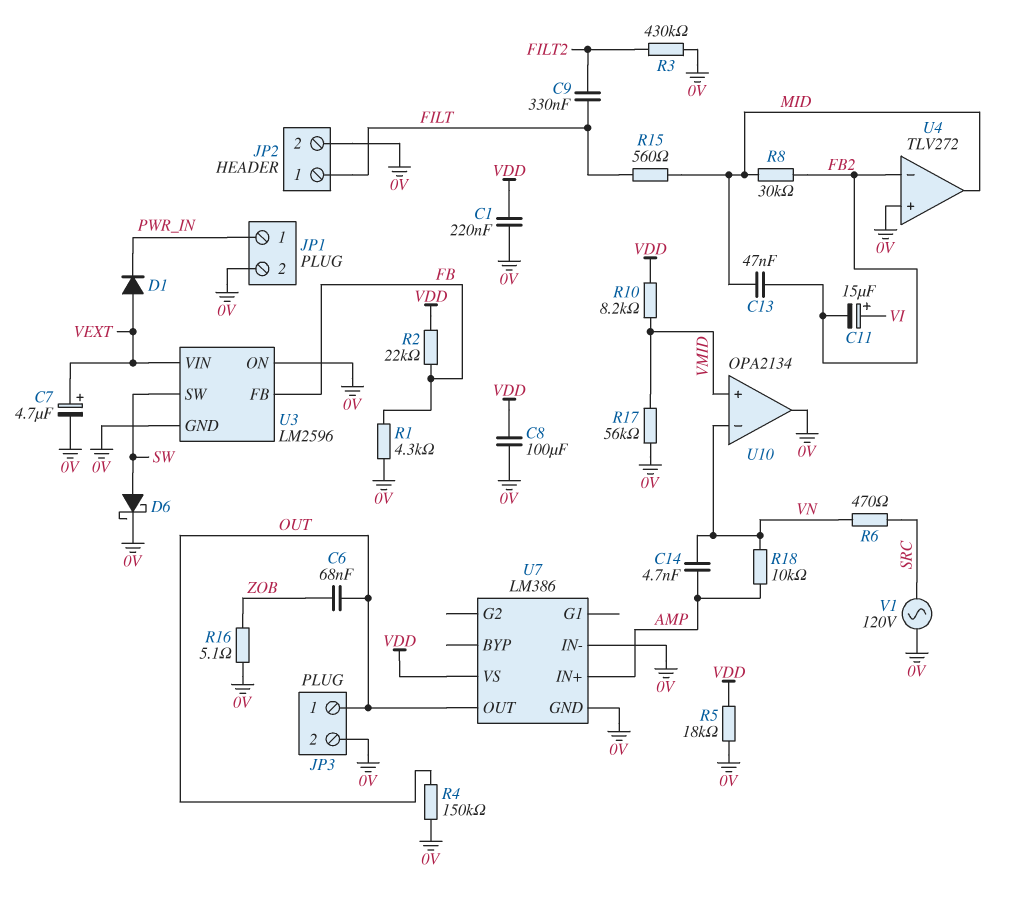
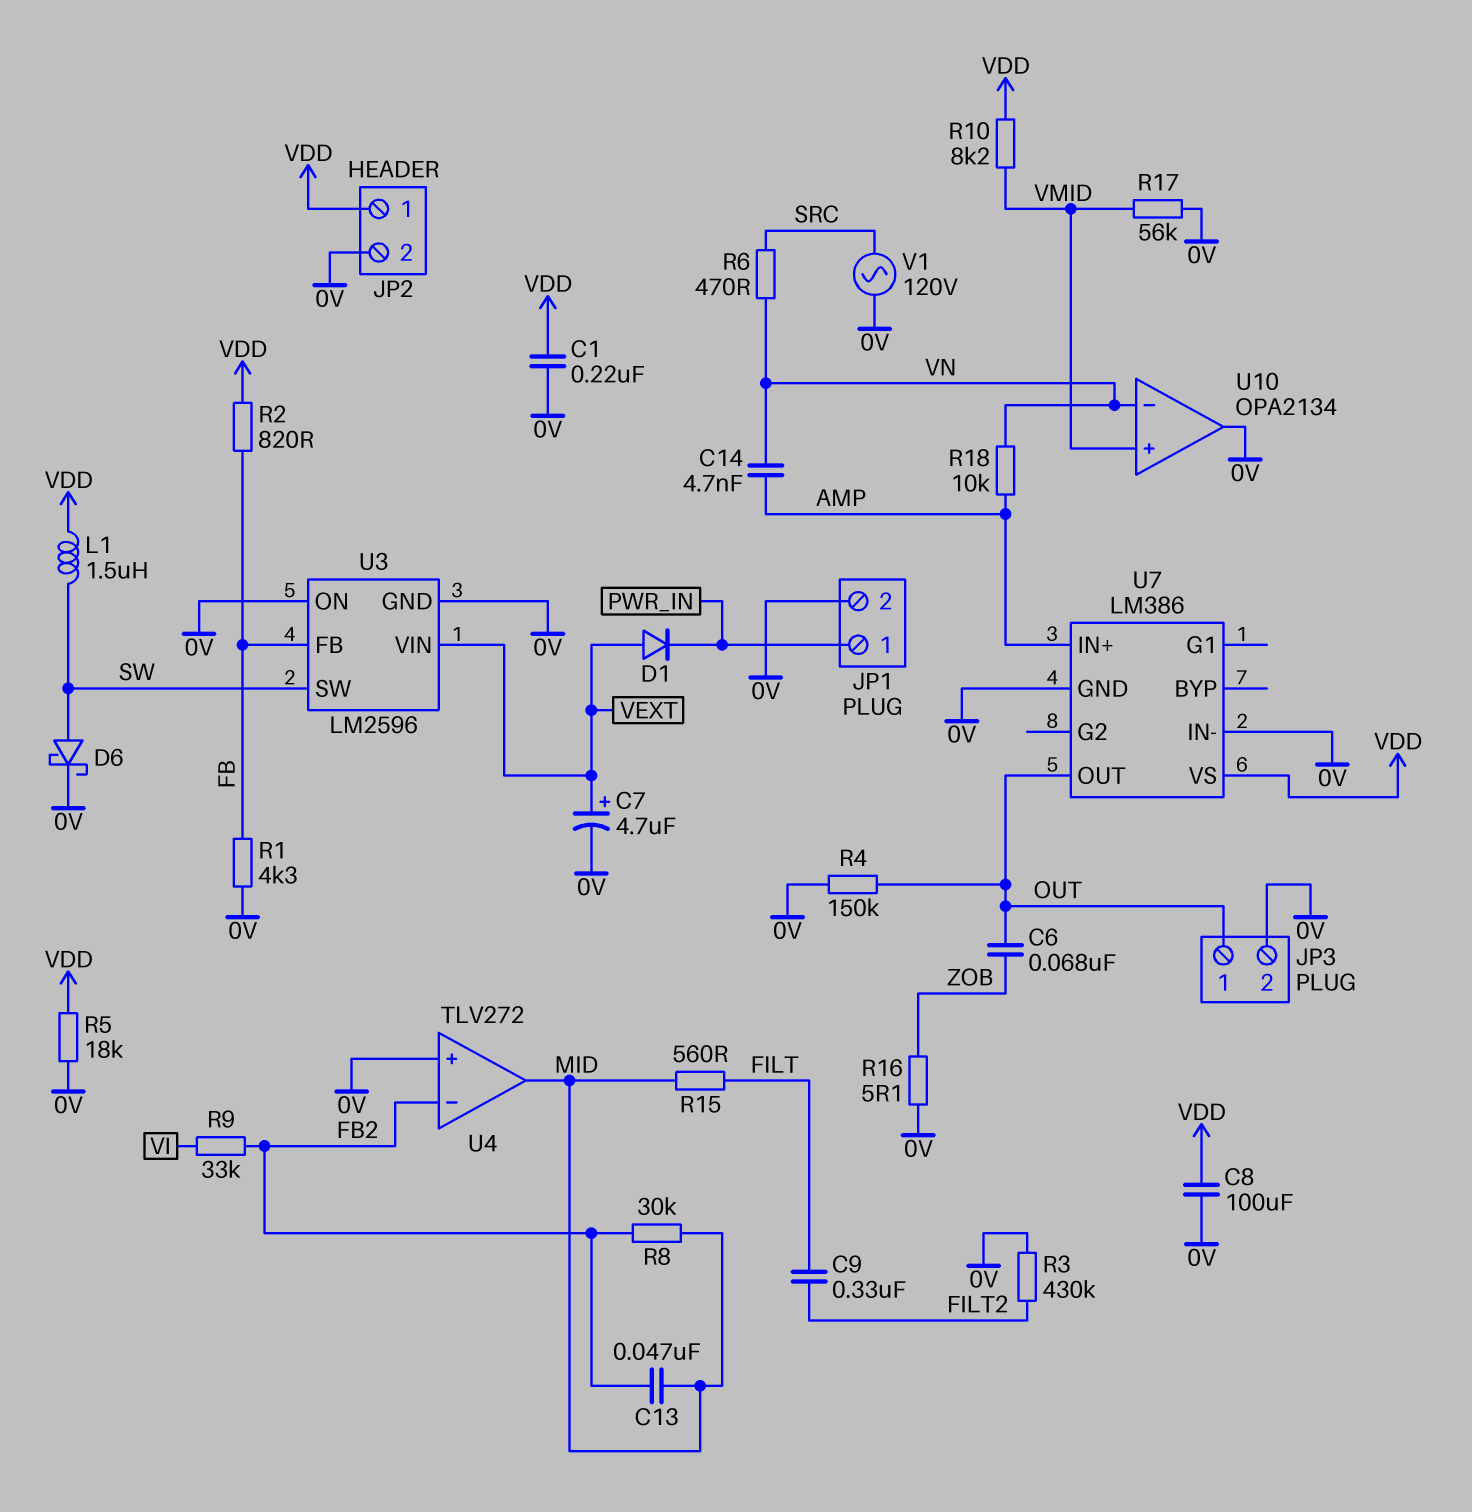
C11: 15uF (plus VI, minus FB2) -> none
JP2 pin 1: FILT -> VDD
L1: none -> 1.5uH (SW, VDD)
R2: 22k (FB, VDD) -> 820 (FB, VDD)
R9: none -> 33k (FB2, VI)

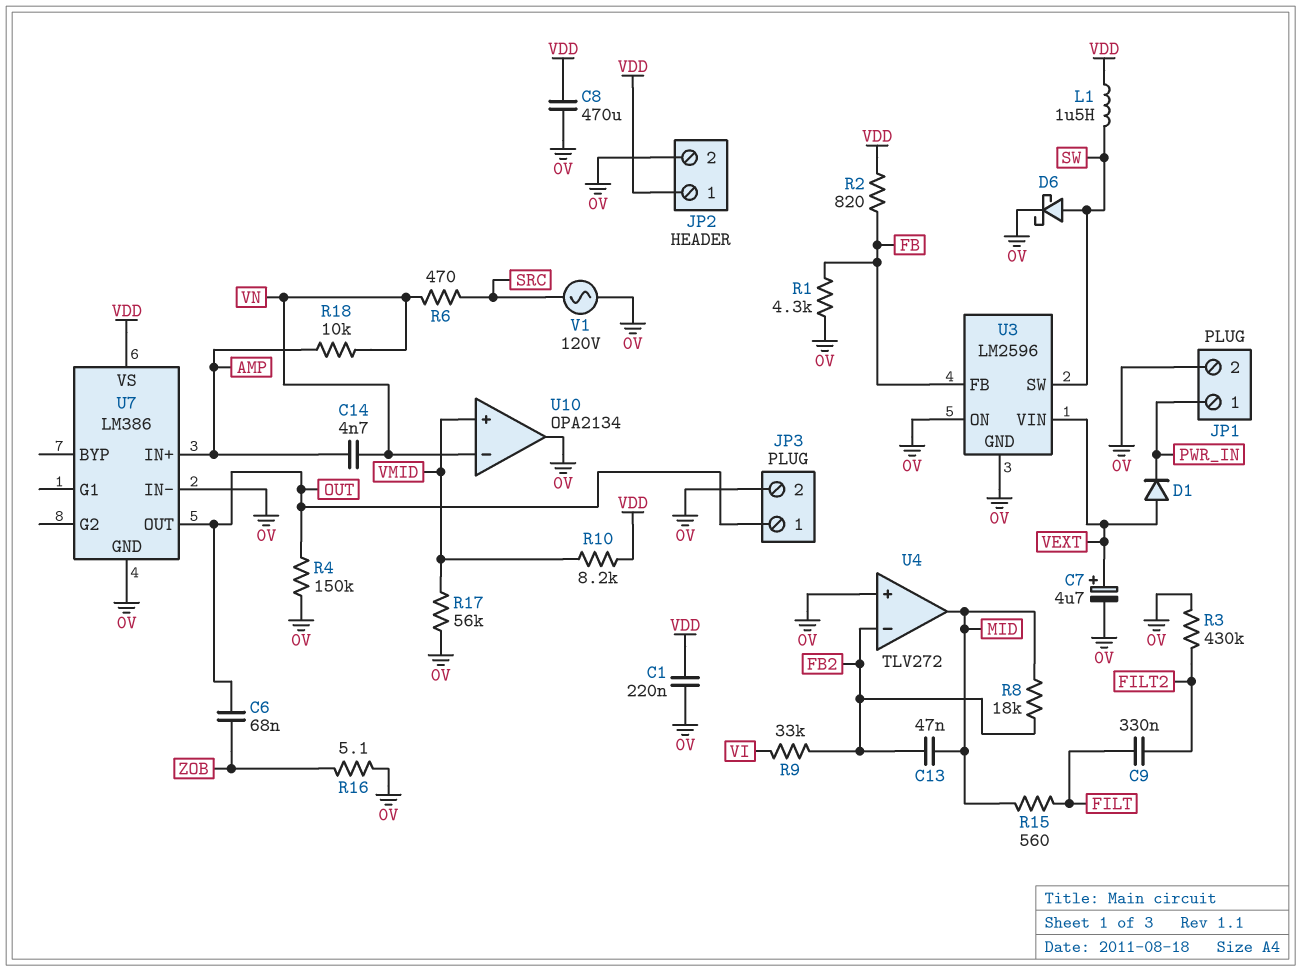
C8: 100uF (0V, VDD) -> 470uF (0V, VDD)
R5: 18k (0V, VDD) -> none
R8: 30k (FB2, MID) -> 18k (FB2, MID)

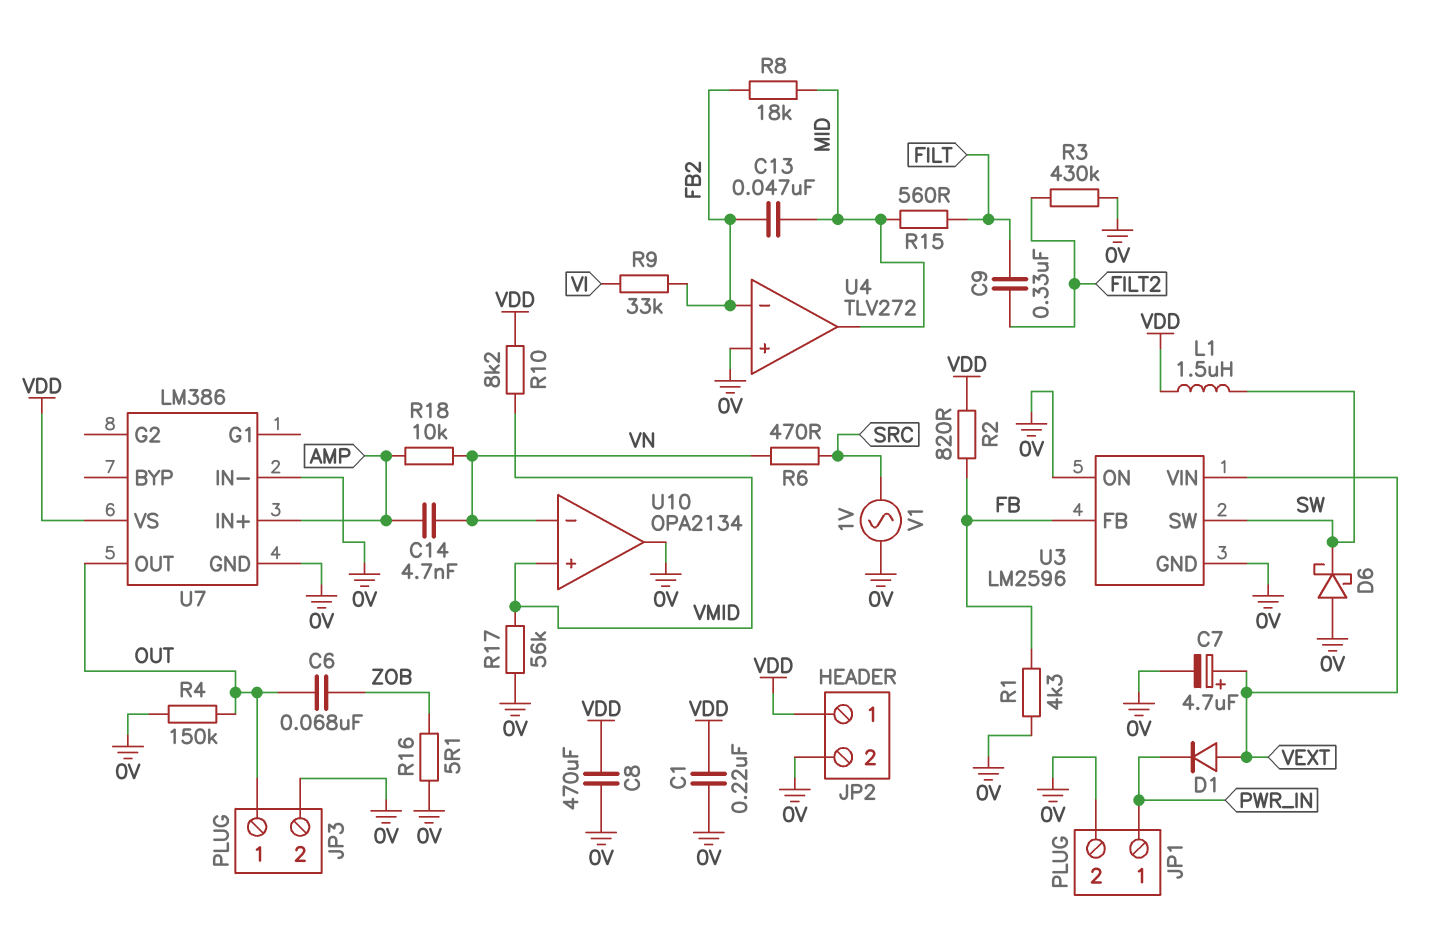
D6: schottky (A SW, K 0V) -> schottky (A 0V, K SW)
V1: AC 120V (0V, SRC) -> AC 1V (0V, SRC)

